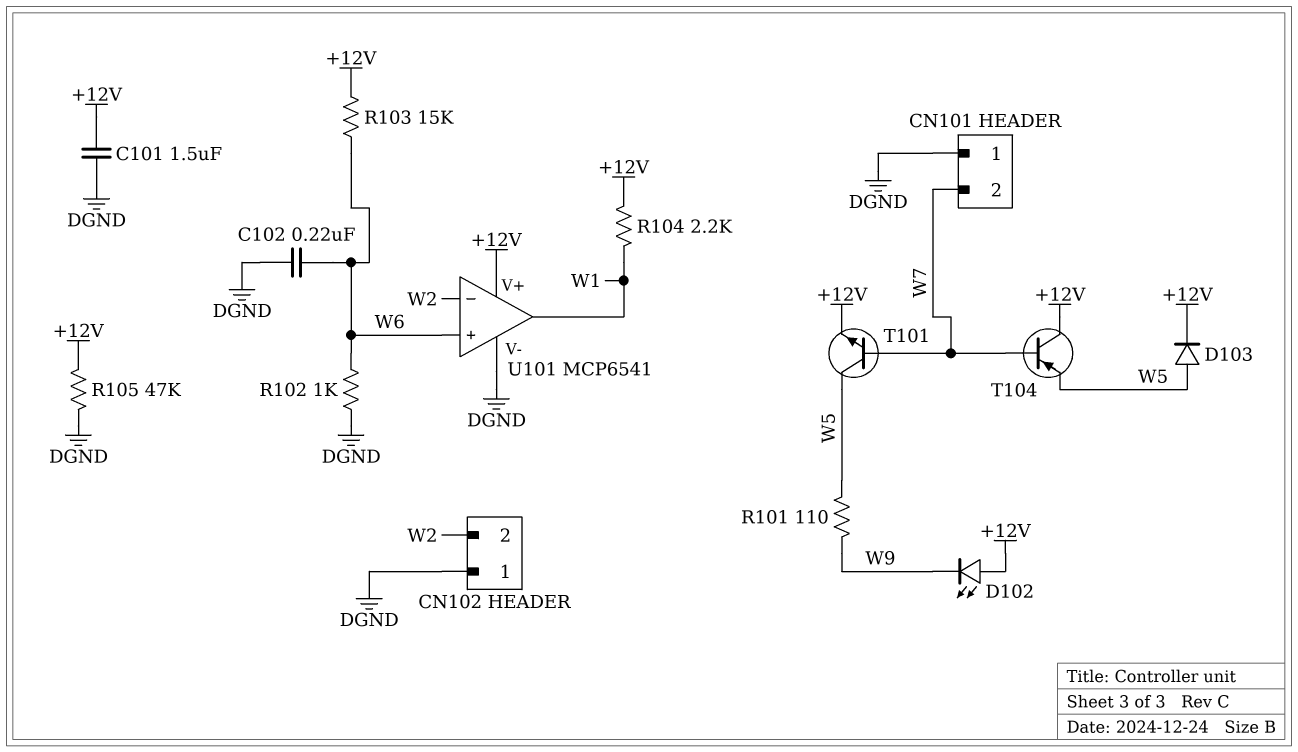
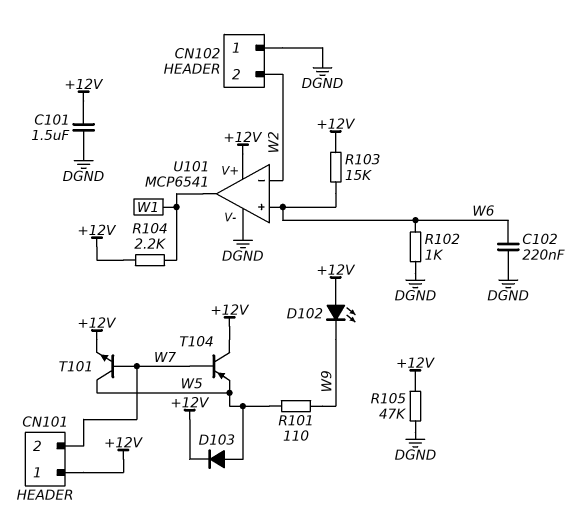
CN101 pin 1: DGND -> +12V

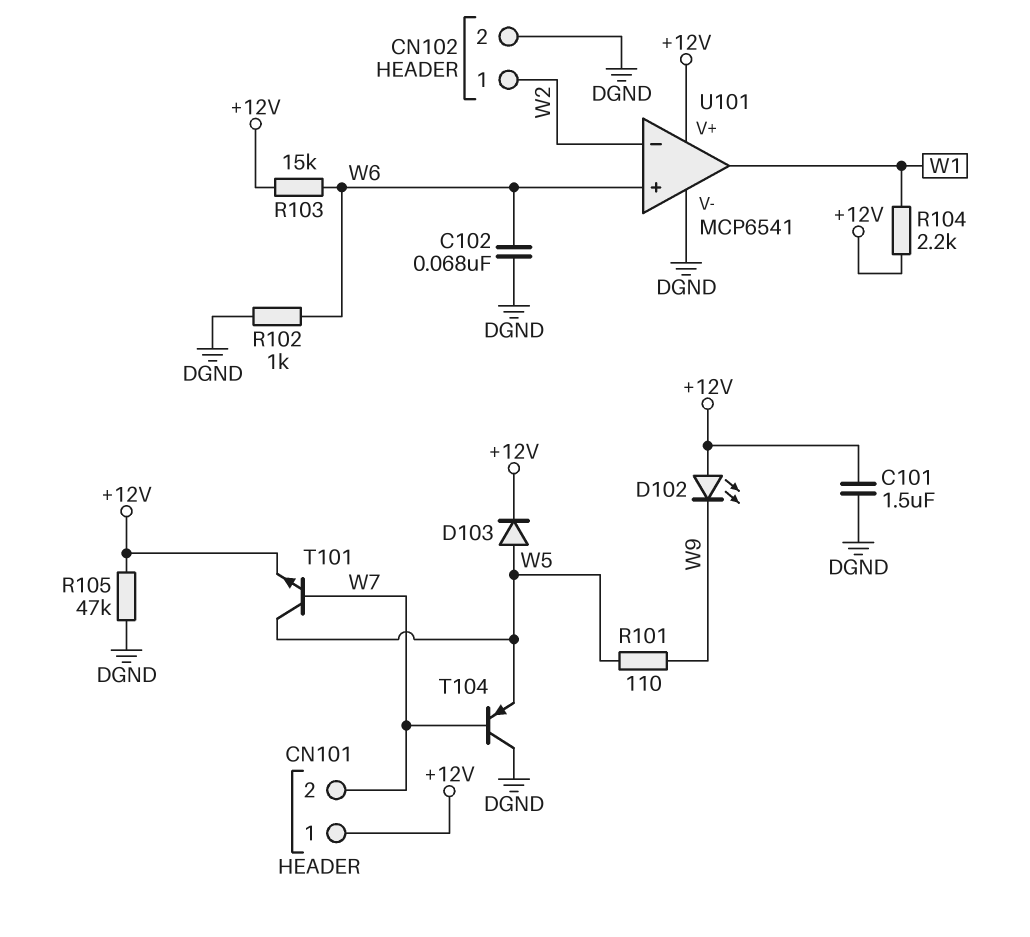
C102: 220nF (DGND, W6) -> 68nF (DGND, W6)
CN102 pin 1: DGND -> W2
CN102 pin 2: W2 -> DGND
T104: PNP (B W7, C +12V, E W5) -> PNP (B W7, C DGND, E W5)

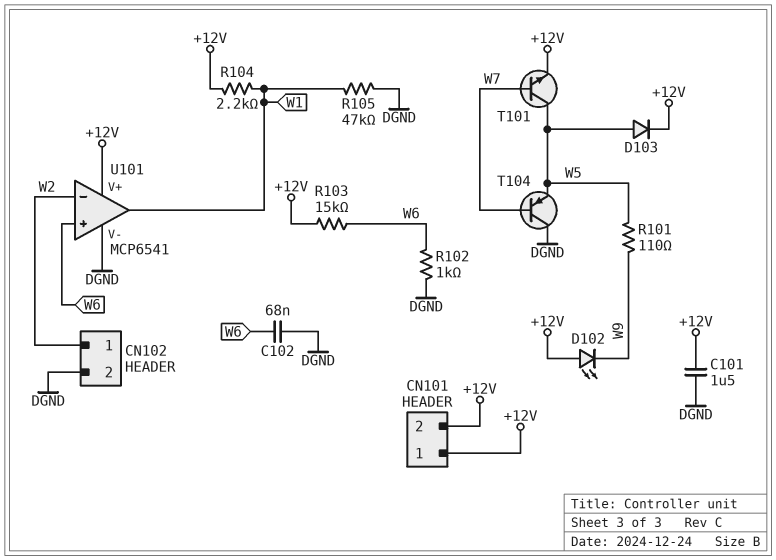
CN101 pin 2: W7 -> +12V
R105: 47k (+12V, DGND) -> 47k (DGND, W1)

